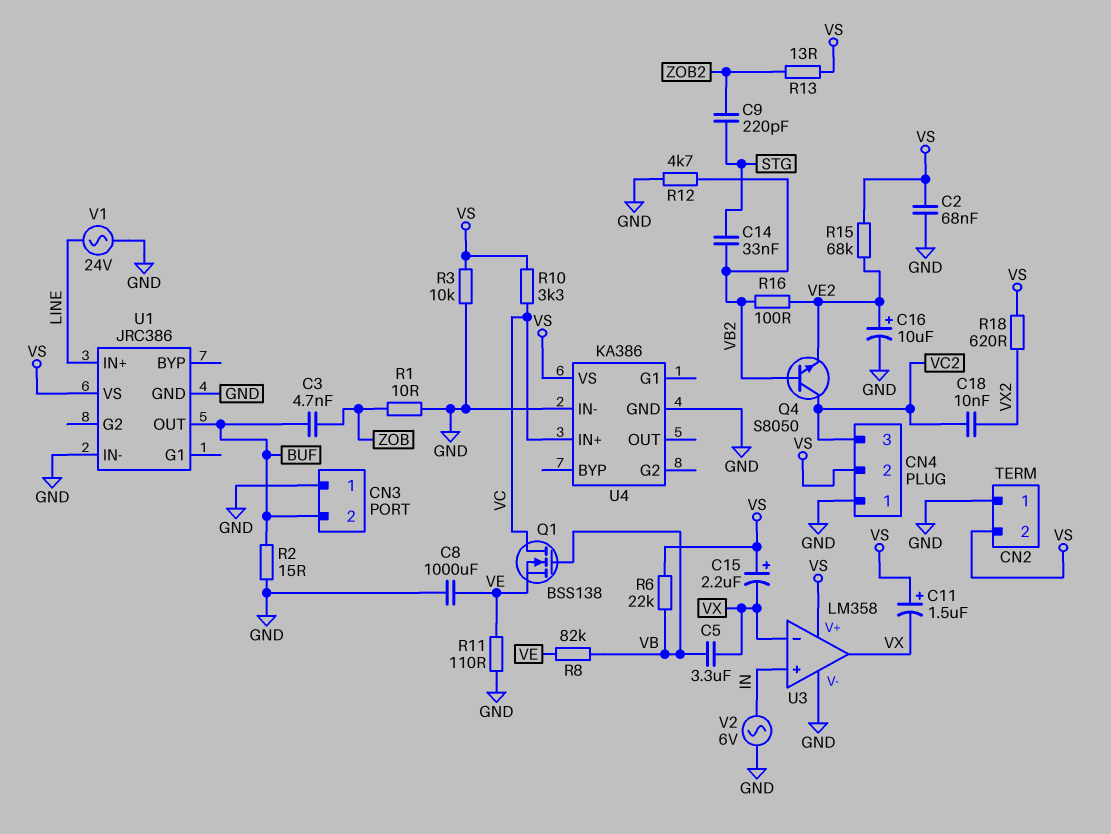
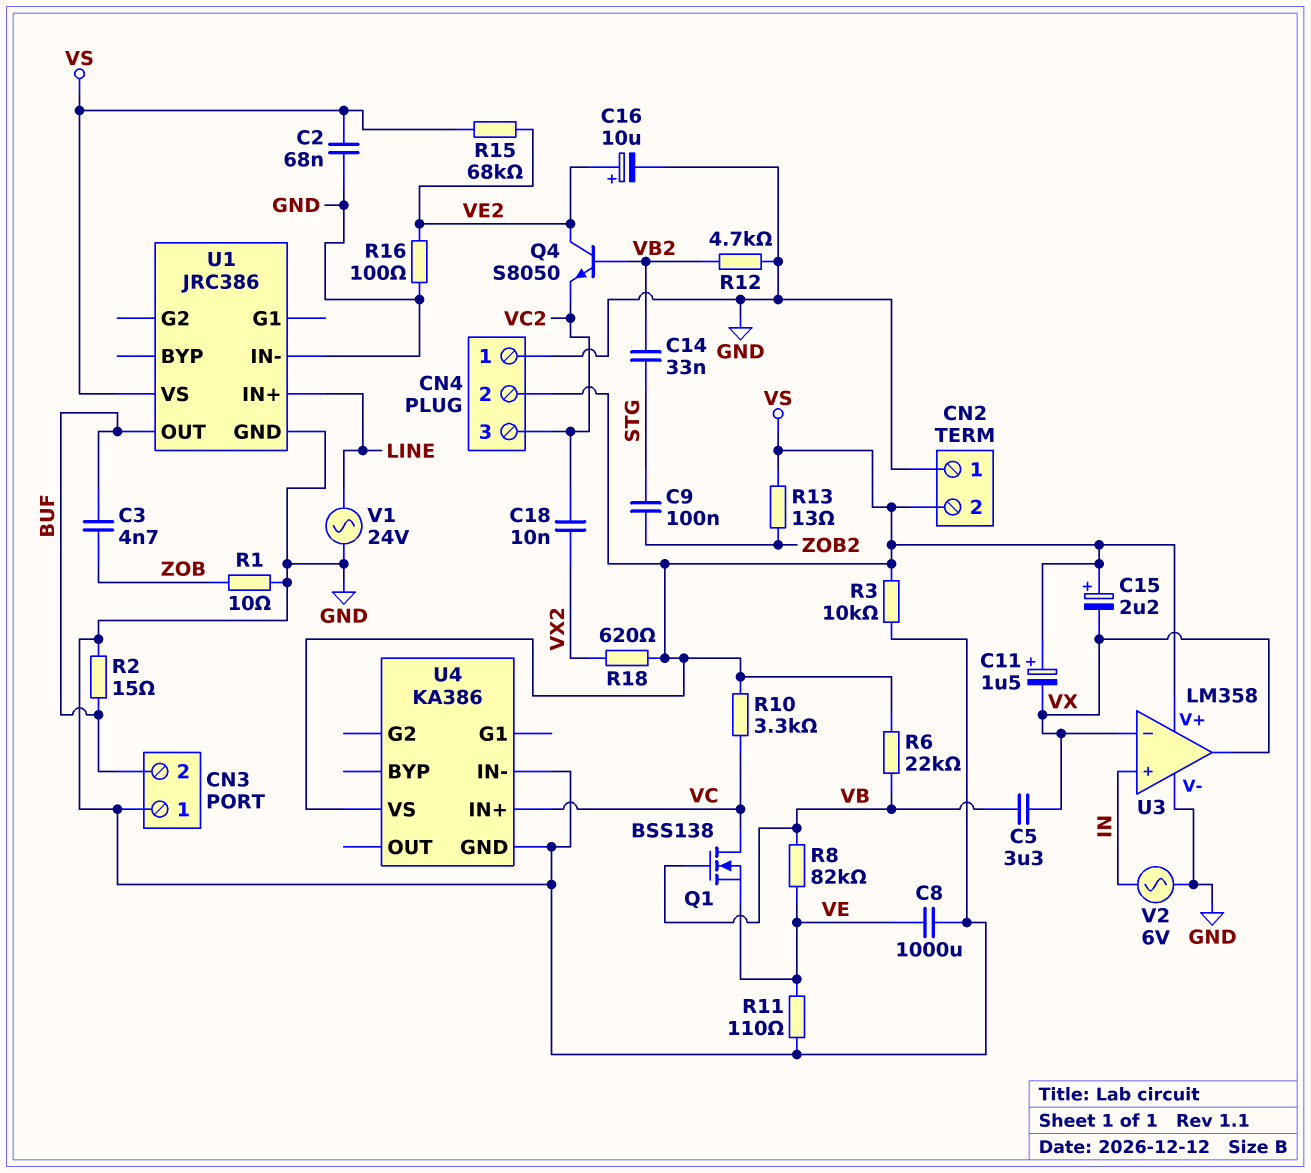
C9: 220pF (STG, ZOB2) -> 100nF (STG, ZOB2)
Q4: NPN S8050 (B VB2, C VC2, E VE2) -> NPN S8050 (B VB2, C VE2, E VC2)
R16: 100 (VB2, VE2) -> 100 (GND, VE2)

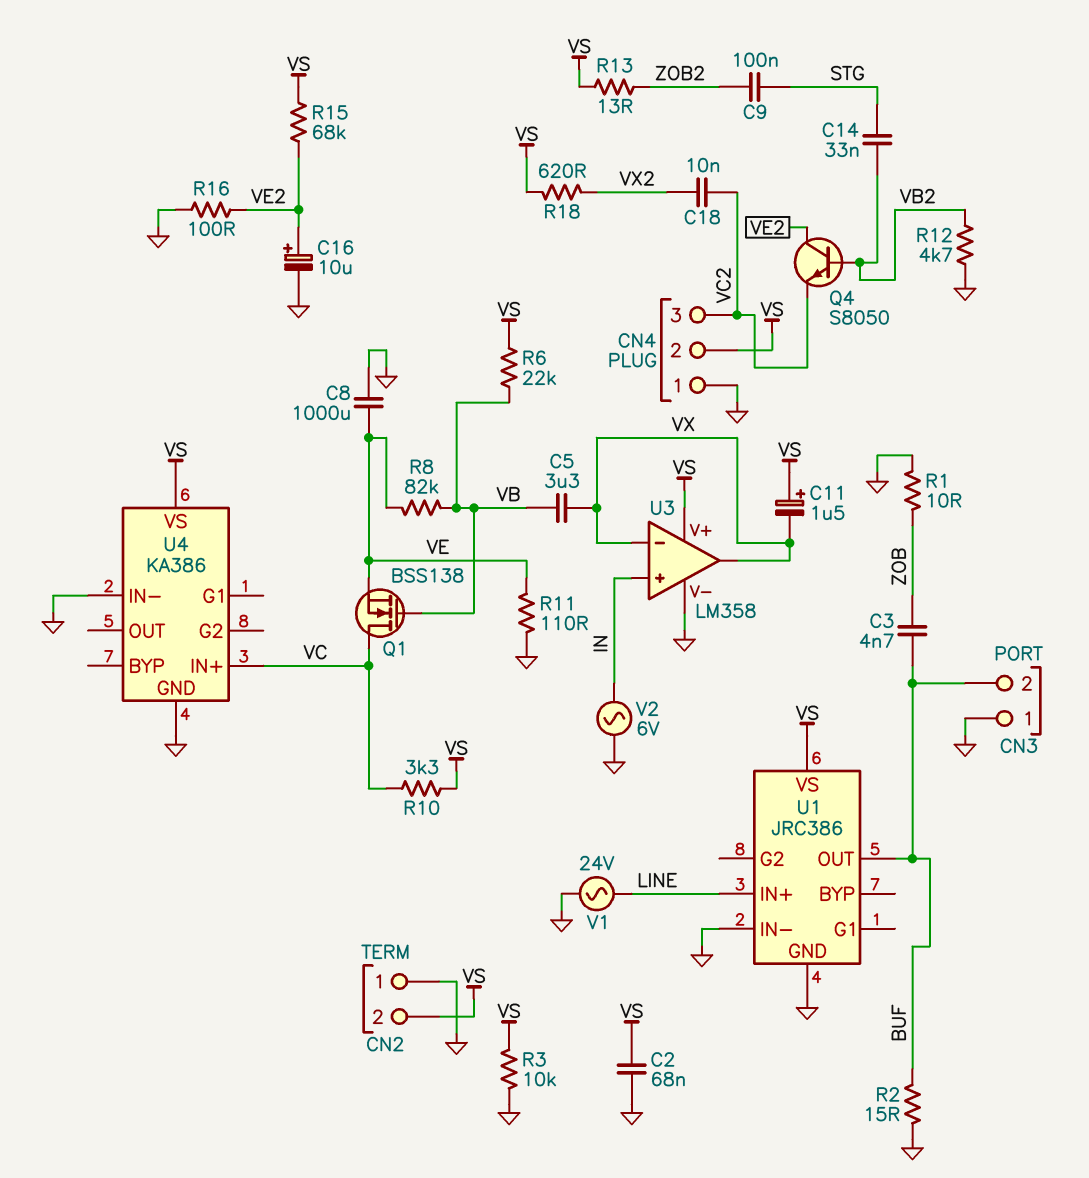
C15: 2.2uF (plus VS, minus VX) -> none

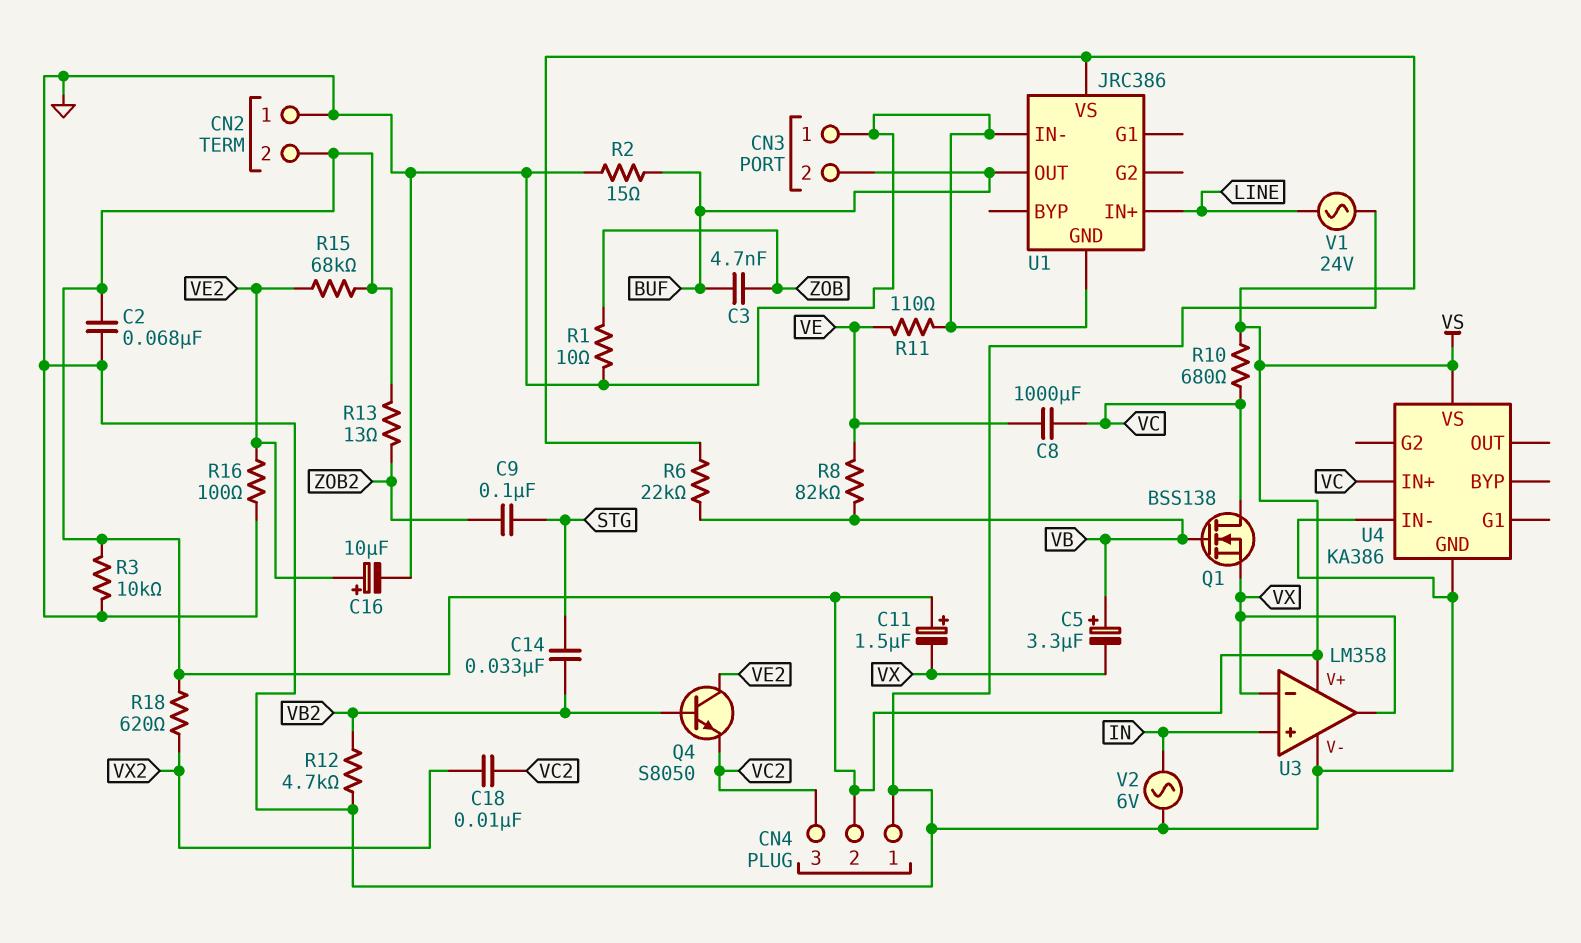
C5: 3.3uF (VB, VX) -> 3.3uF (plus VB, minus VX)
C8: 1000uF (GND, VE) -> 1000uF (VC, VE)
Q1: NMOS BSS138 (G VB, D VC, S VE) -> NMOS BSS138 (G VB, D VC, S VX)
R10: 3.3k (VC, VS) -> 680 (VC, VS)

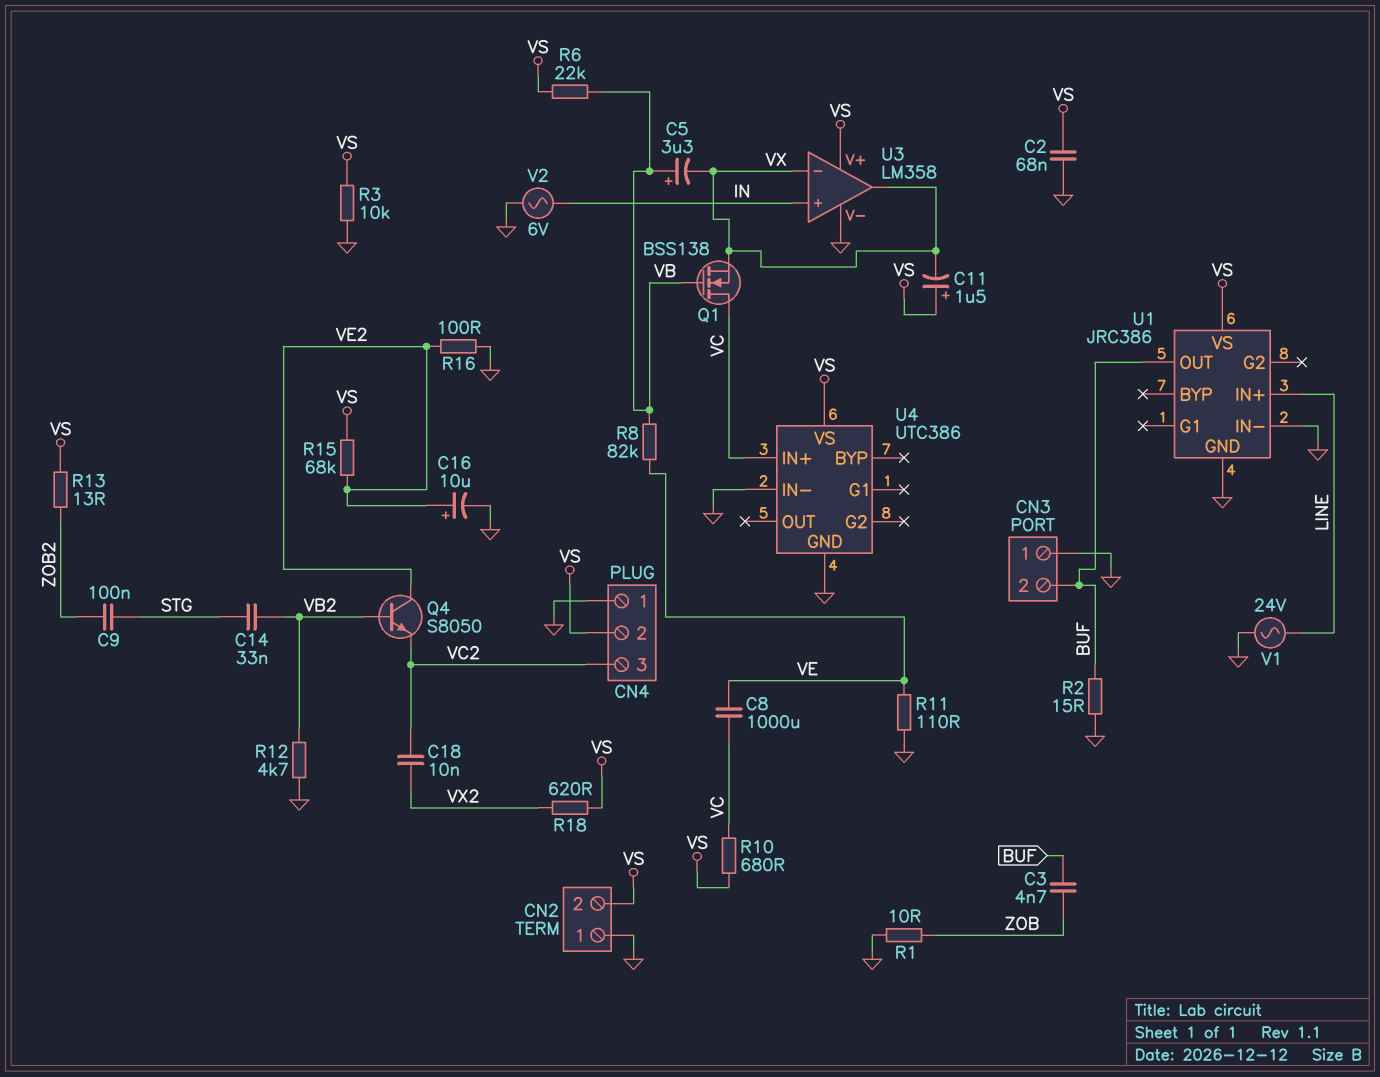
U4: KA386 -> UTC386

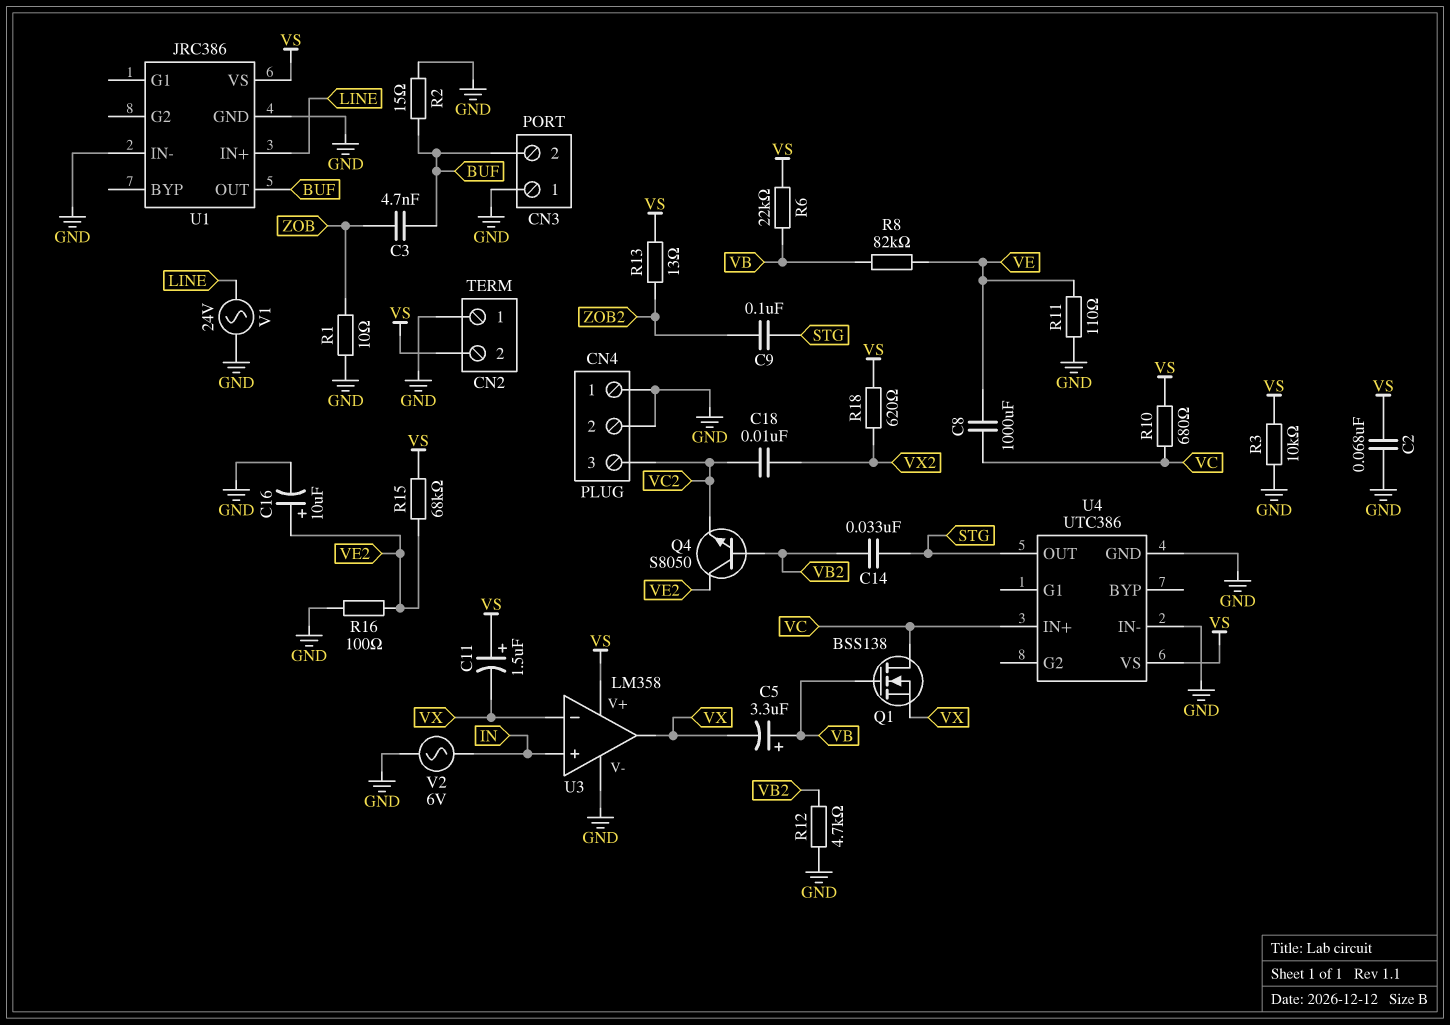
CN4 pin 2: VS -> GND
U4 pin OUT: none -> STG

